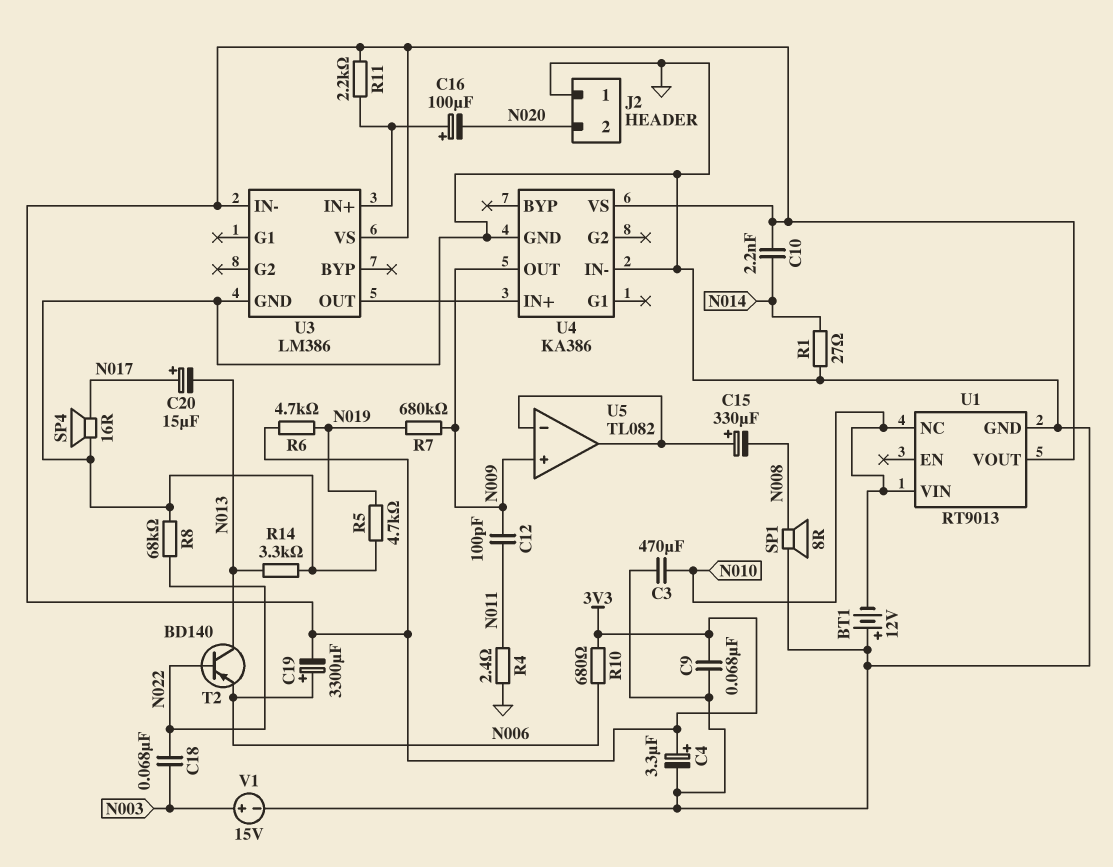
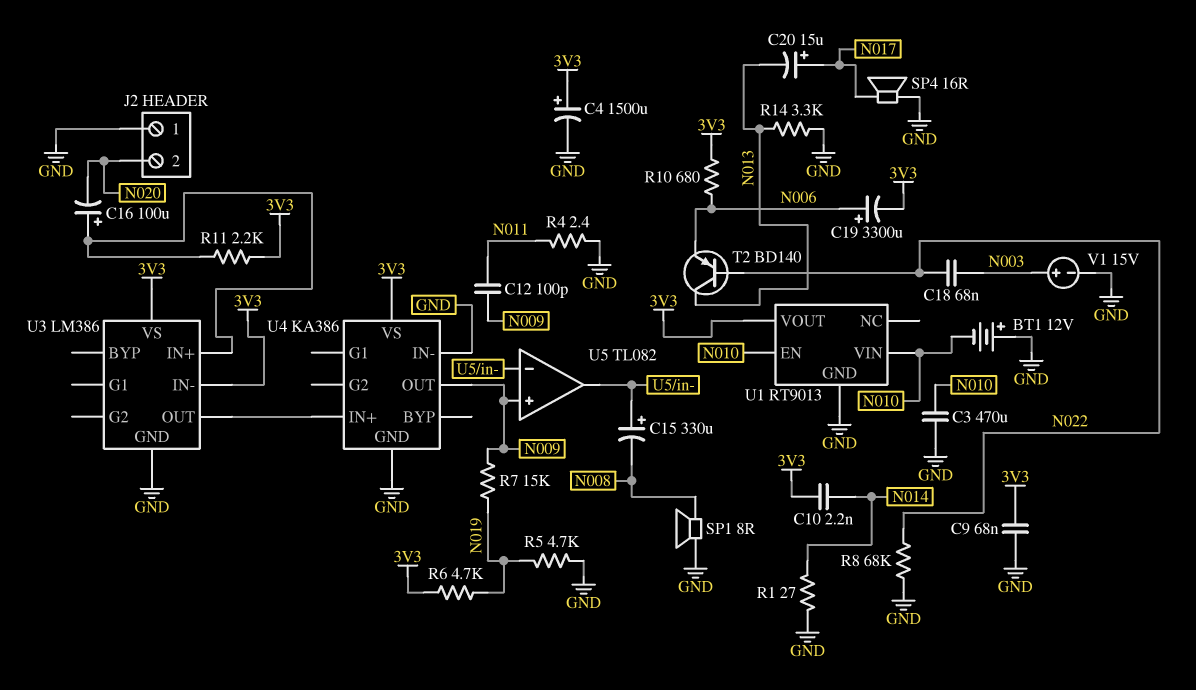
C4: 3.3uF (plus 3V3, minus GND) -> 1500uF (plus 3V3, minus GND)
R7: 680k (N009, N019) -> 15k (N009, N019)
U1 pin EN: none -> N010
U1 pin NC: N010 -> none

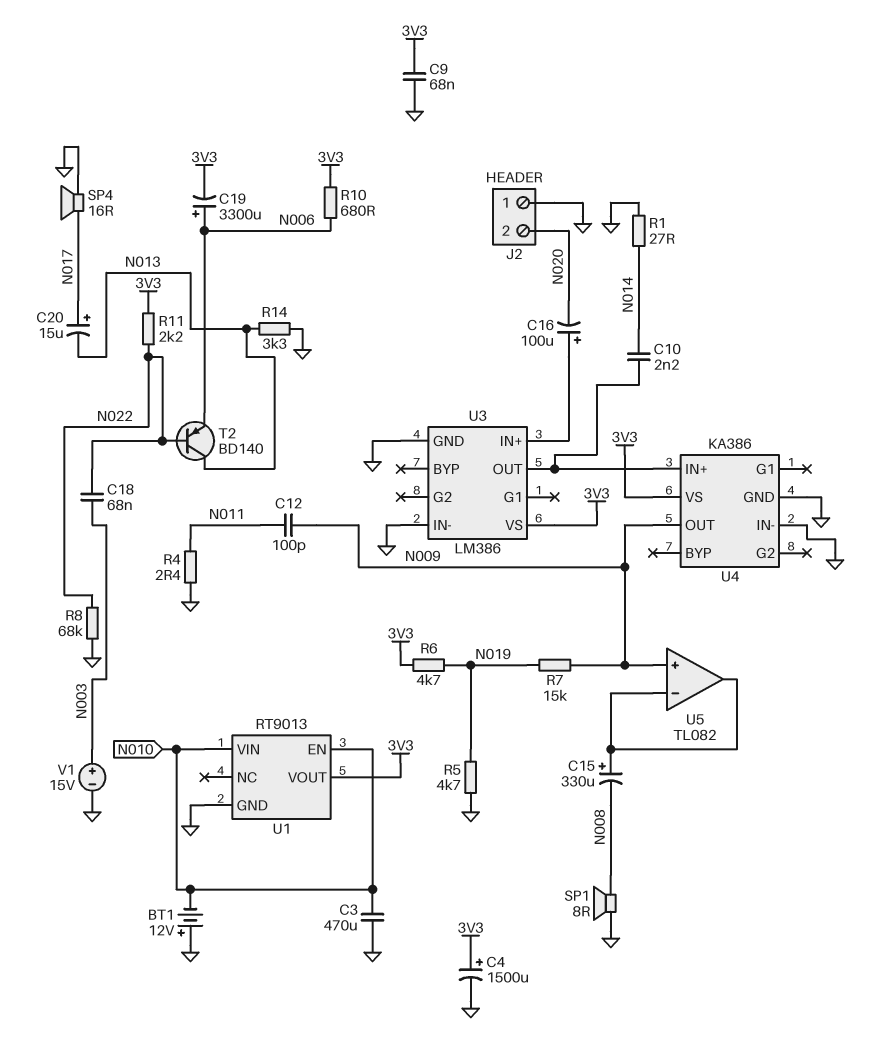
C10: 2.2nF (3V3, N014) -> 2.2nF (N014, U3/OUT)
R11: 2.2k (3V3, U3/IN+) -> 2.2k (3V3, N022)
U3 pin IN-: 3V3 -> GND

